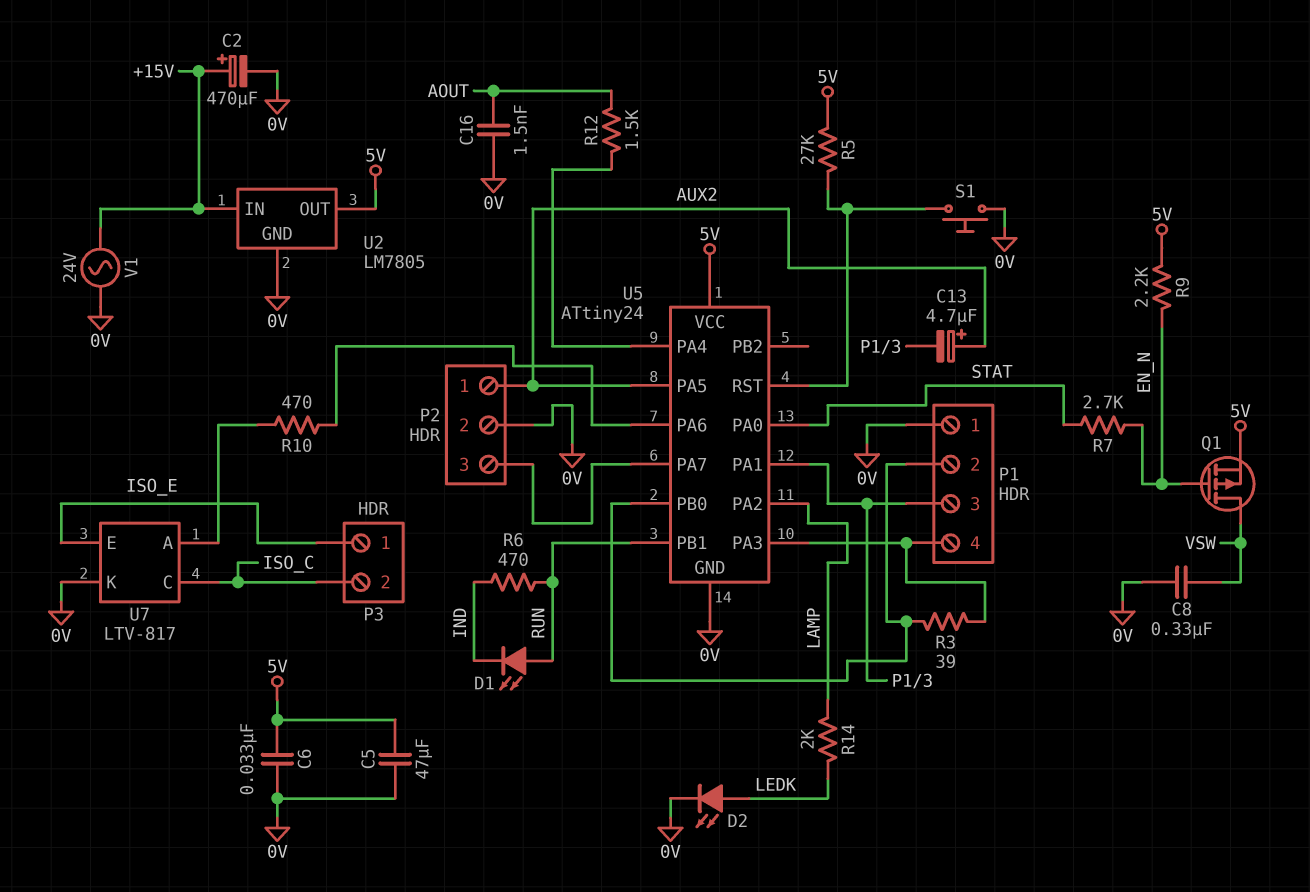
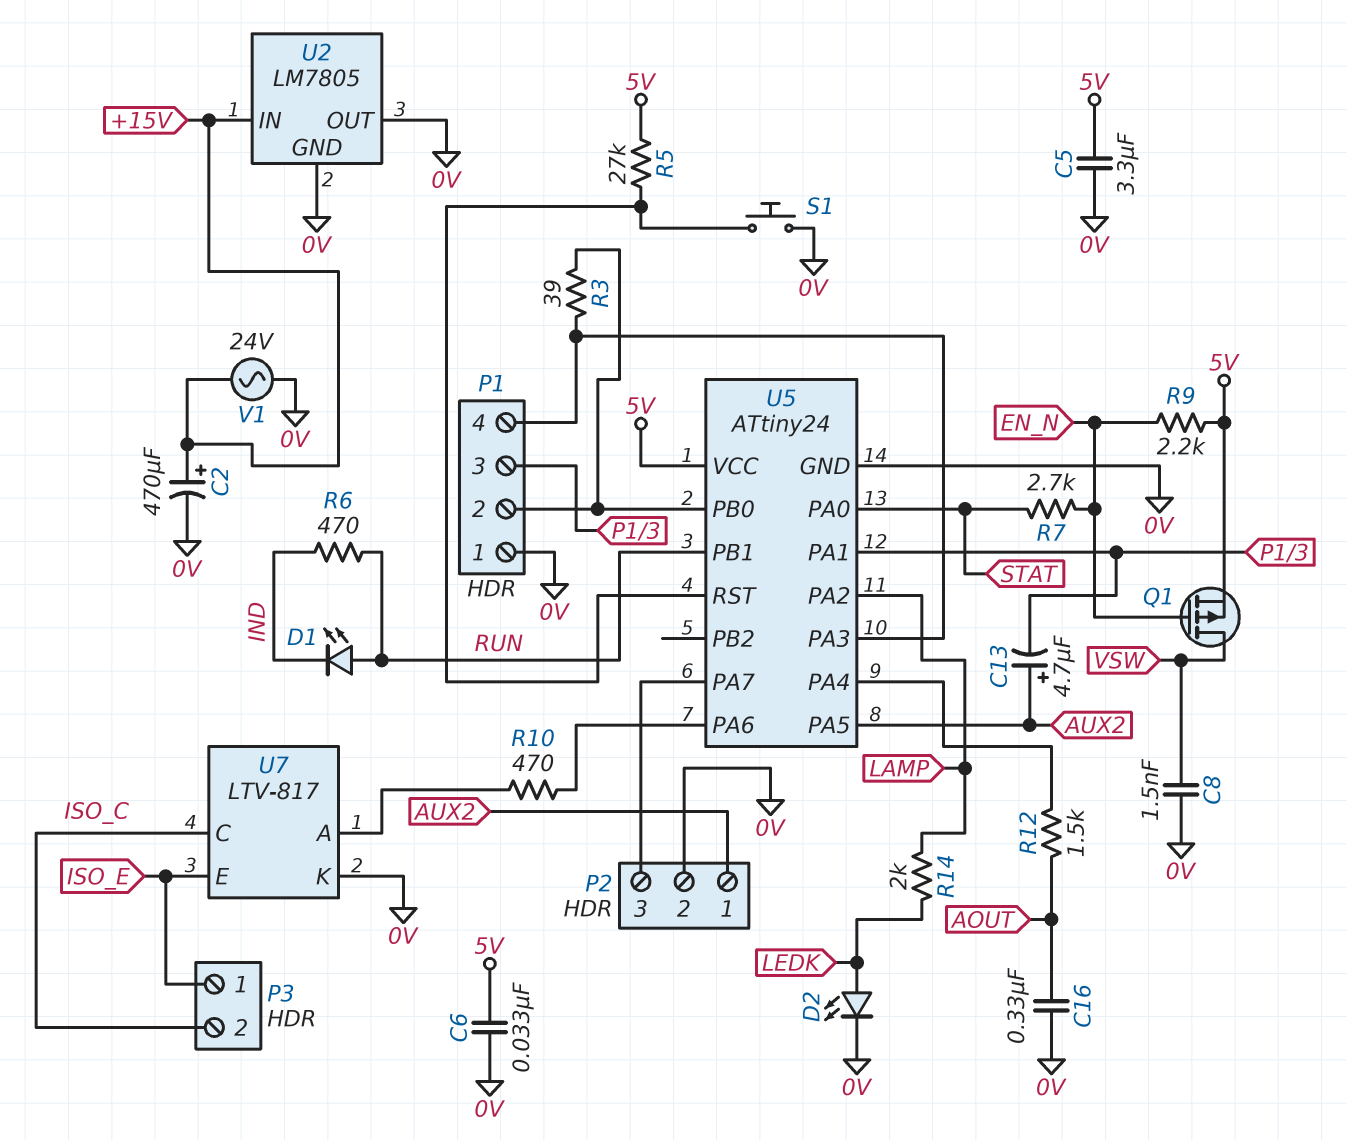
C5: 47uF (0V, 5V) -> 3.3uF (0V, 5V)
C8: 330nF (0V, VSW) -> 1.5nF (0V, VSW)
C16: 1.5nF (0V, AOUT) -> 330nF (0V, AOUT)
U2 pin OUT: 5V -> 0V

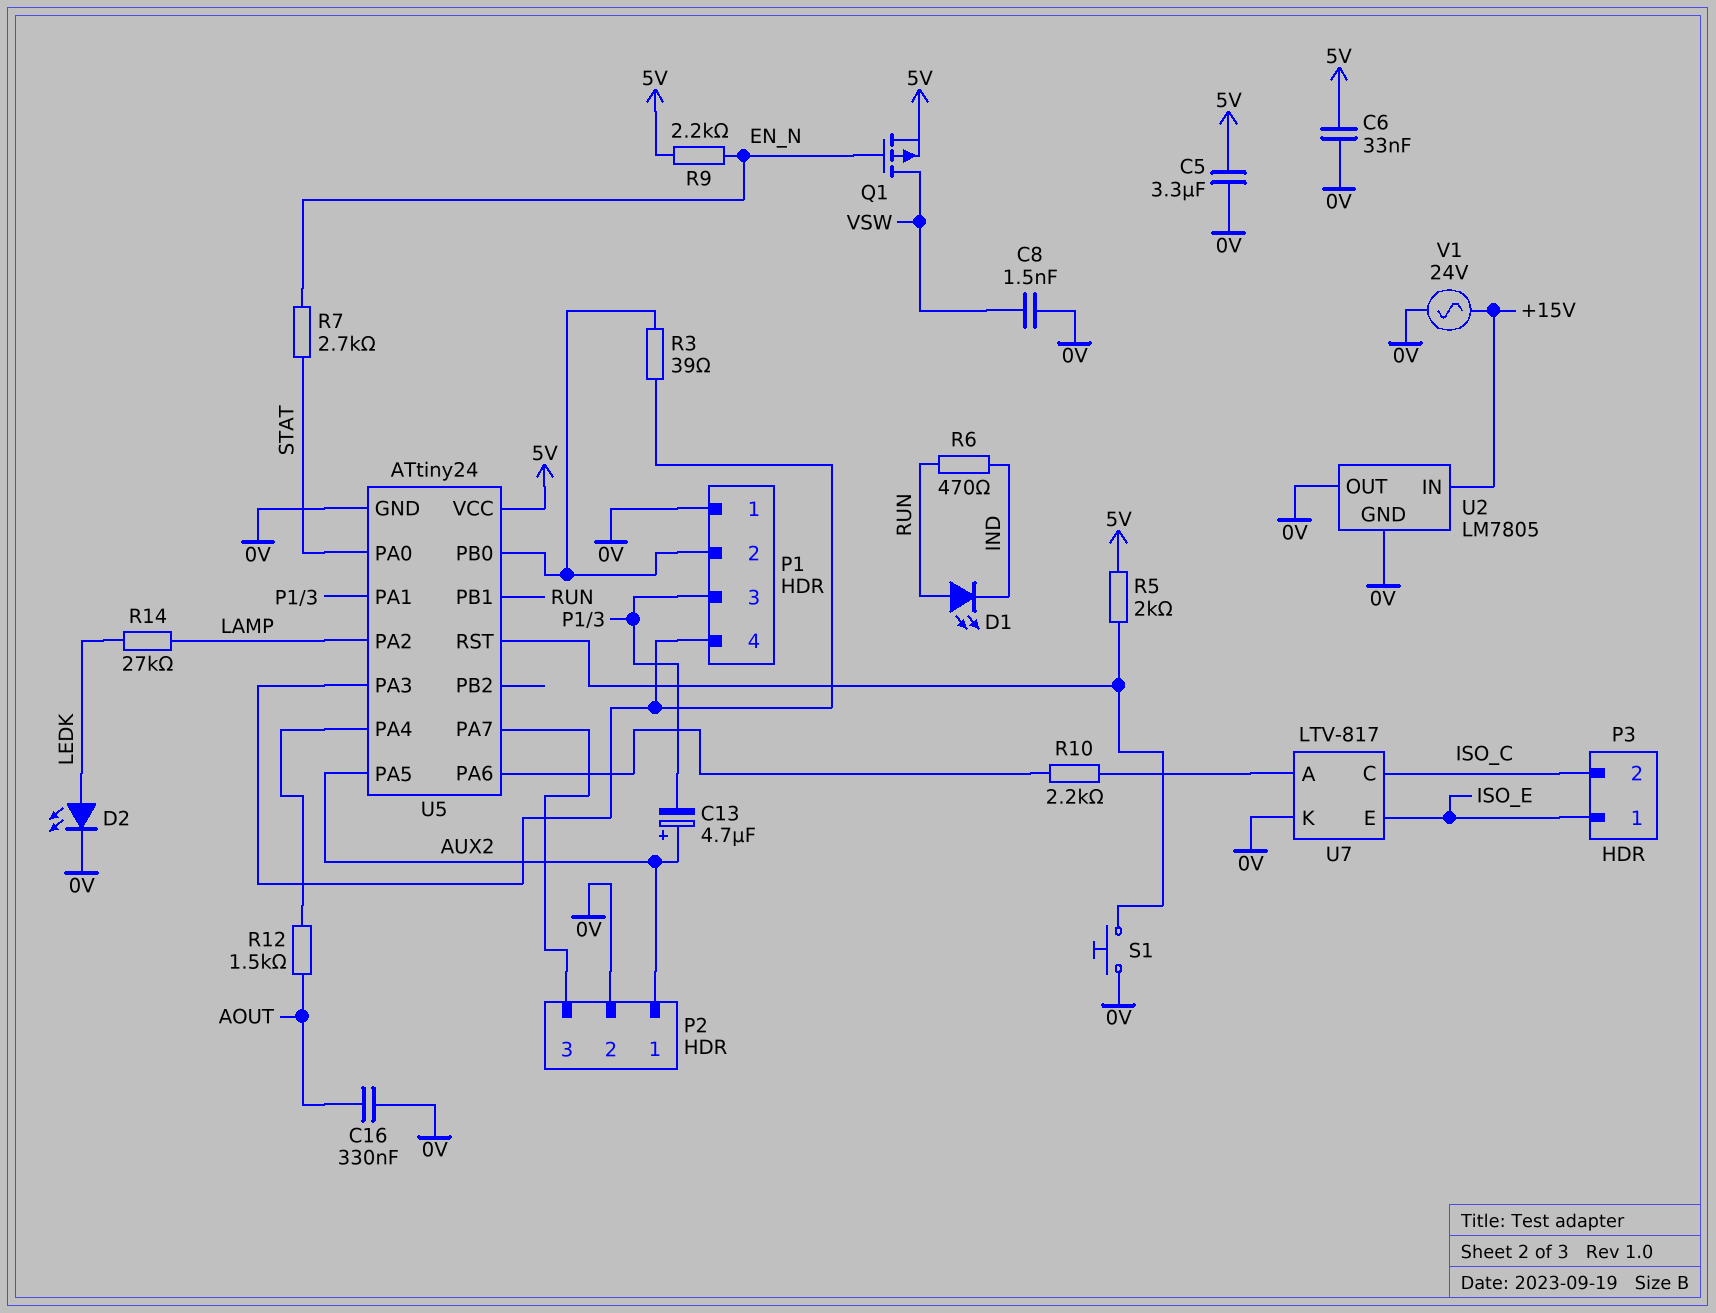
C2: 470uF (plus +15V, minus 0V) -> none
R5: 27k (5V, U5/RST) -> 2k (5V, U5/RST)
R10: 470 (U5/PA6, U7/A) -> 2.2k (U5/PA6, U7/A)
R14: 2k (LAMP, LEDK) -> 27k (LAMP, LEDK)

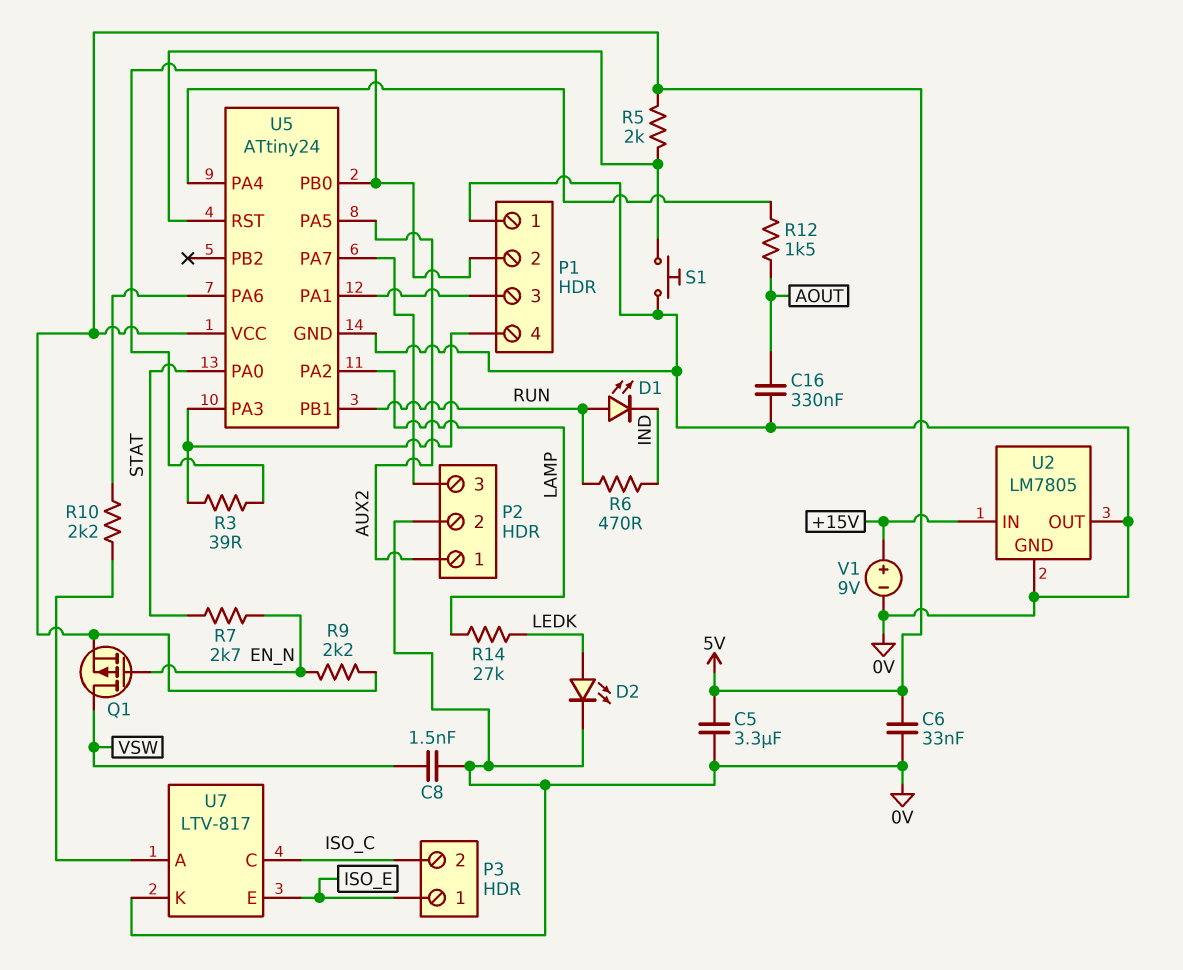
C13: 4.7uF (plus AUX2, minus P1/3) -> none
V1: AC 24V (+15V, 0V) -> 9V (plus +15V, minus 0V)

